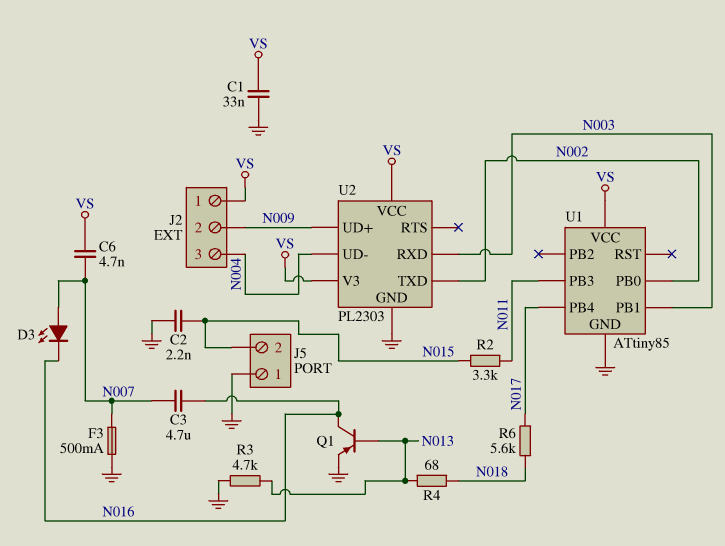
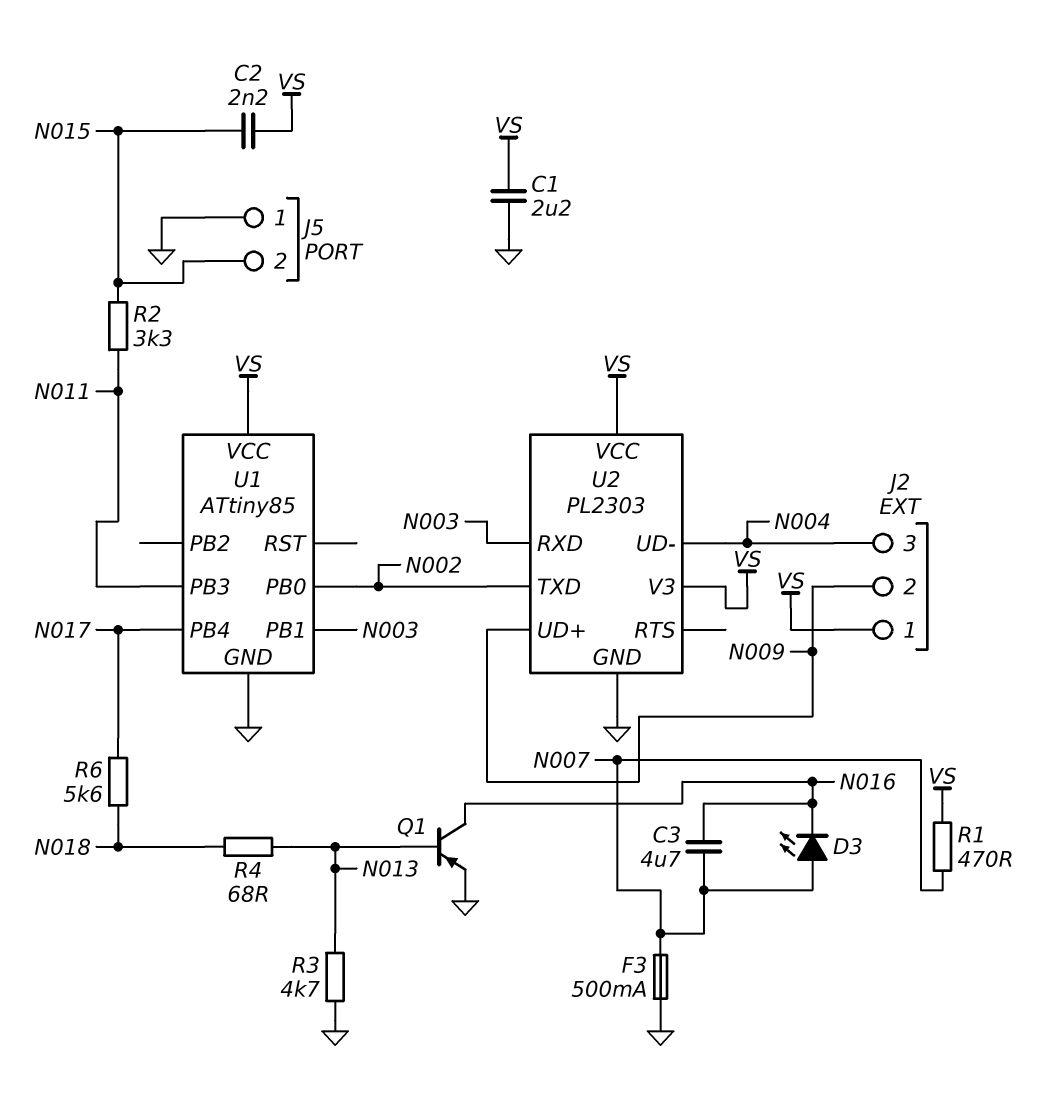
C1: 33nF (GND, VS) -> 2.2uF (GND, VS)
C2: 2.2nF (GND, N015) -> 2.2nF (N015, VS)
C6: 4.7nF (N007, VS) -> none
R1: none -> 470 (N007, VS)

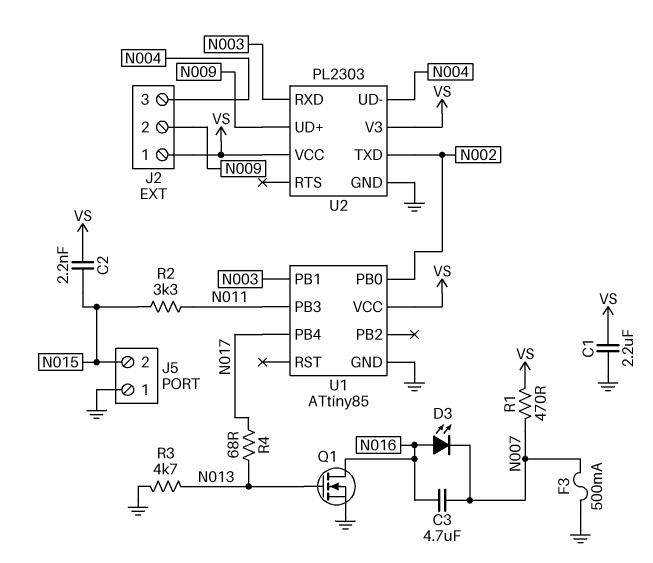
D3: LED (A N007, K N016) -> LED (A N016, K N007)
Q1: PNP (B N013, C N016, E GND) -> NMOS (G N013, D N016, S GND)
R4: 68 (N013, N018) -> 68 (N013, N017)
R6: 5.6k (N017, N018) -> none

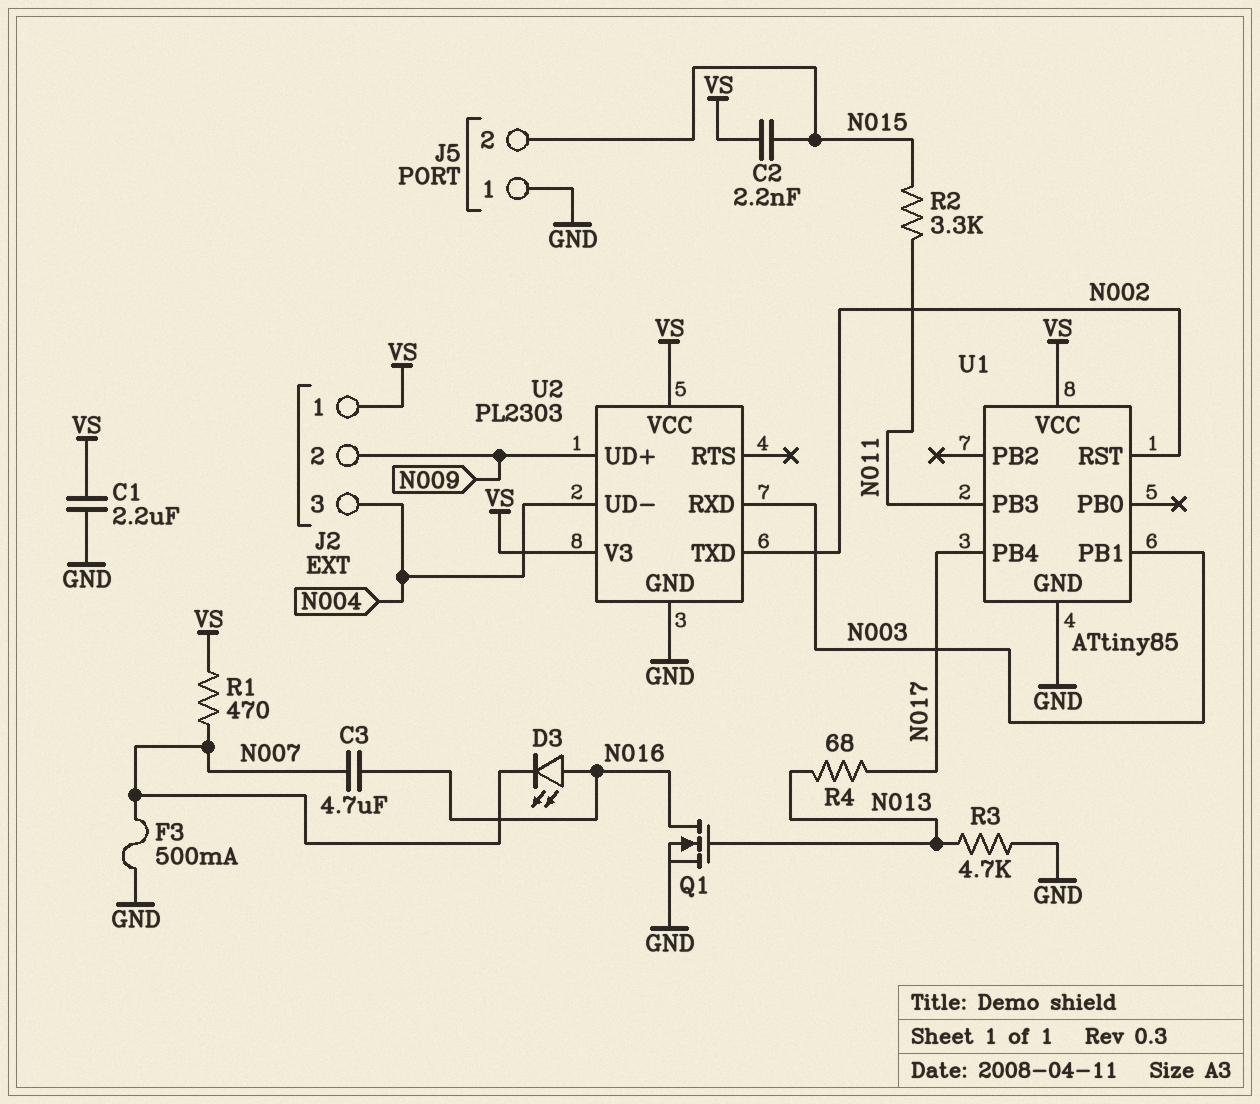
U1 pin PB0: N002 -> none
U1 pin RST: none -> N002

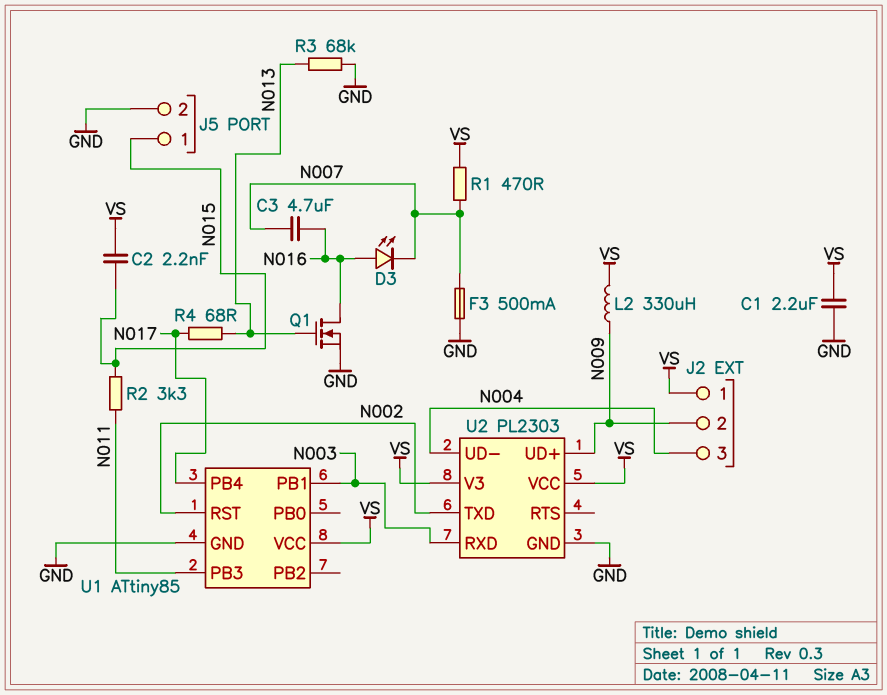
J5 pin 1: GND -> N015
J5 pin 2: N015 -> GND
L2: none -> 330uH (N009, VS)
R3: 4.7k (GND, N013) -> 68k (GND, N013)

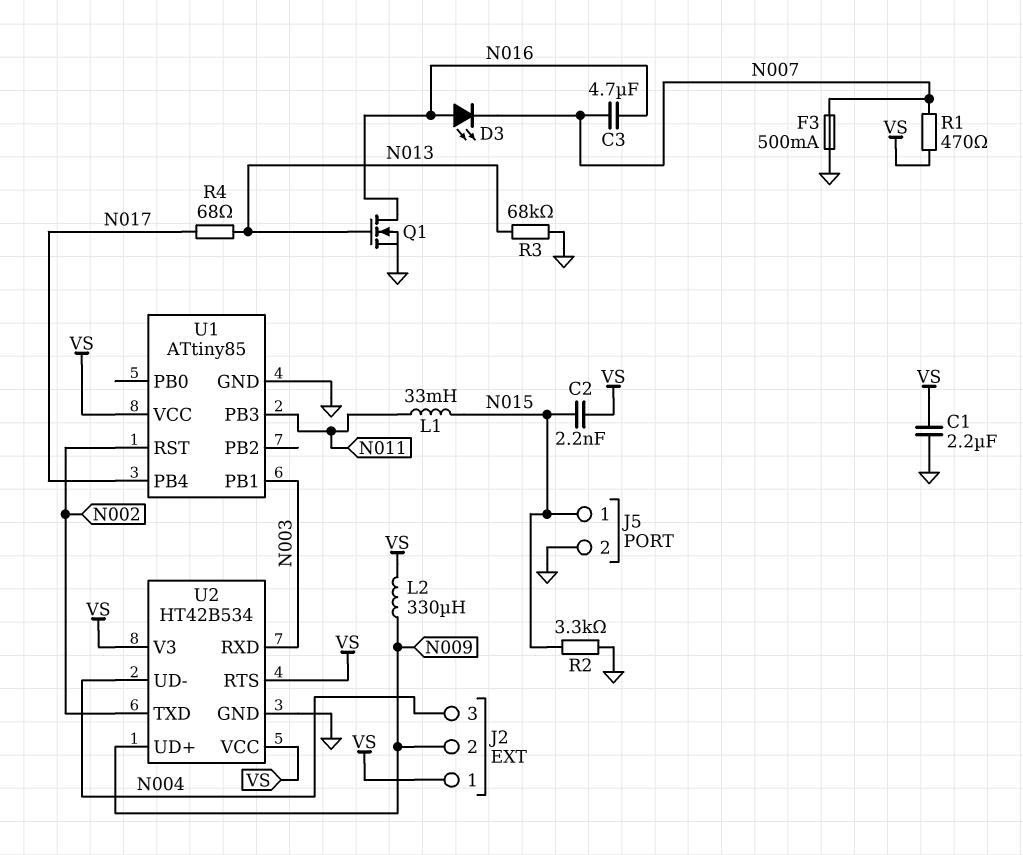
L1: none -> 33mH (N011, N015)
R2: 3.3k (N011, N015) -> 3.3k (GND, N015)
U2: PL2303 -> HT42B534
U2 pin RTS: none -> VS

